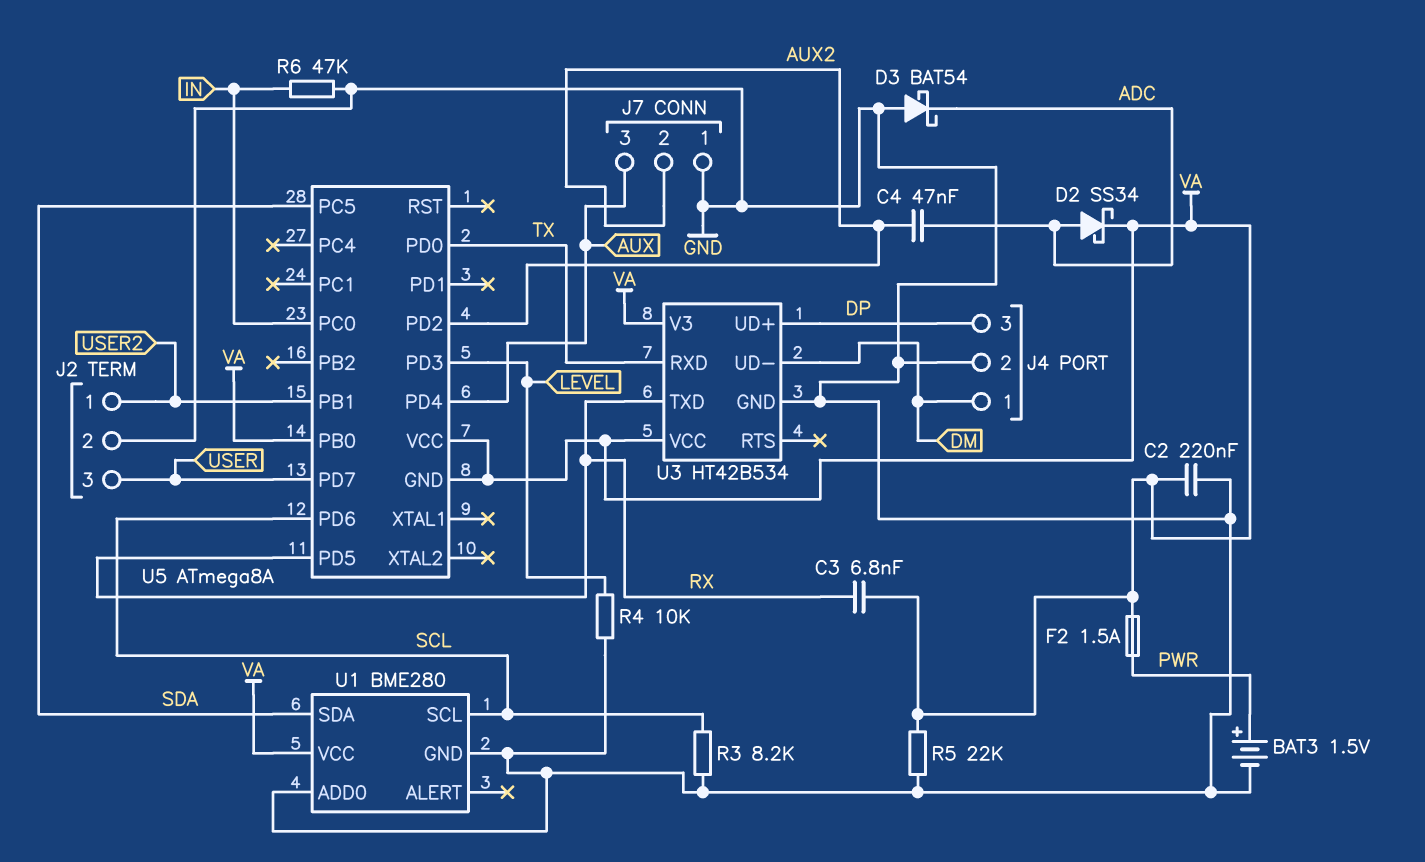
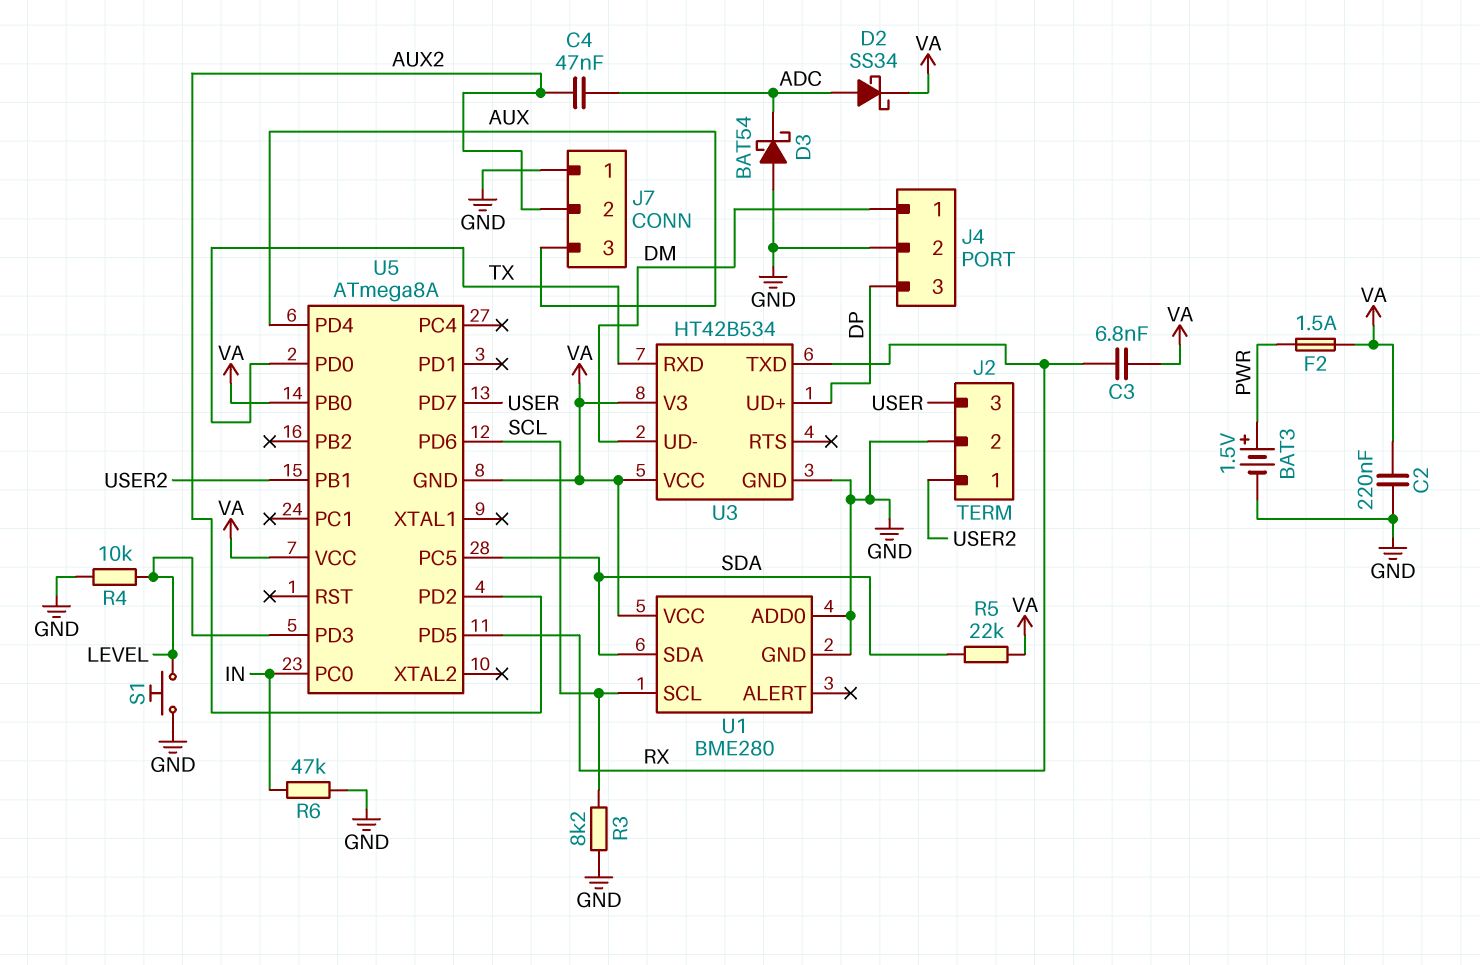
R5: 22k (GND, VA) -> 22k (SDA, VA)
S1: none -> button (GND, LEVEL)

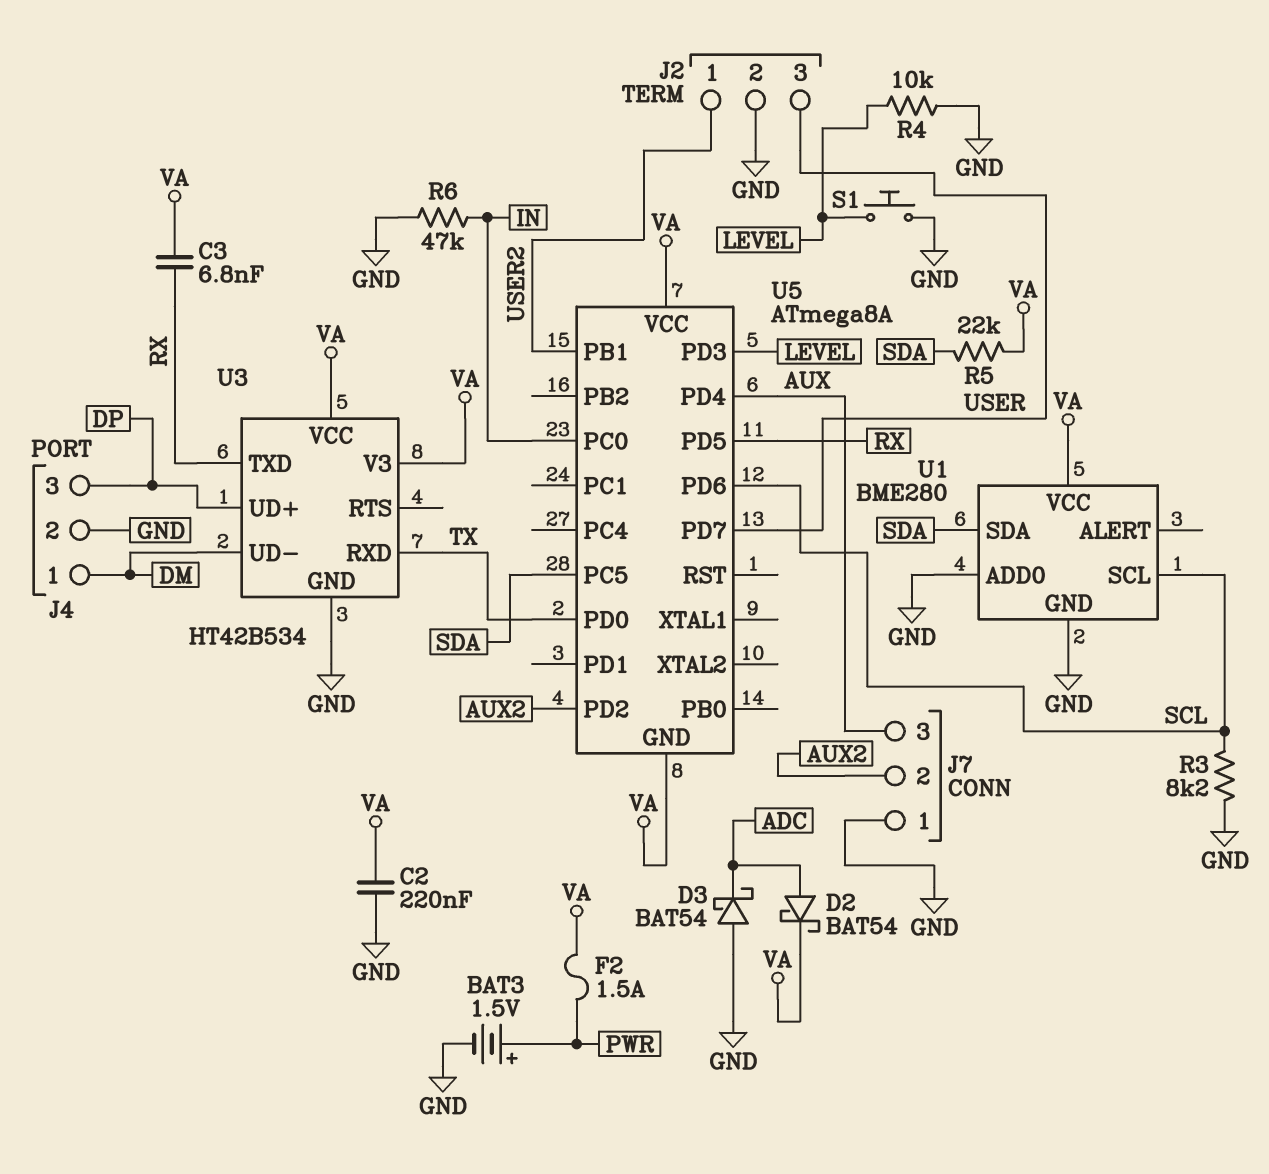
C4: 47nF (ADC, AUX2) -> none
D2: schottky SS34 (A ADC, K VA) -> schottky BAT54 (A ADC, K VA)
U5 pin PB0: VA -> none

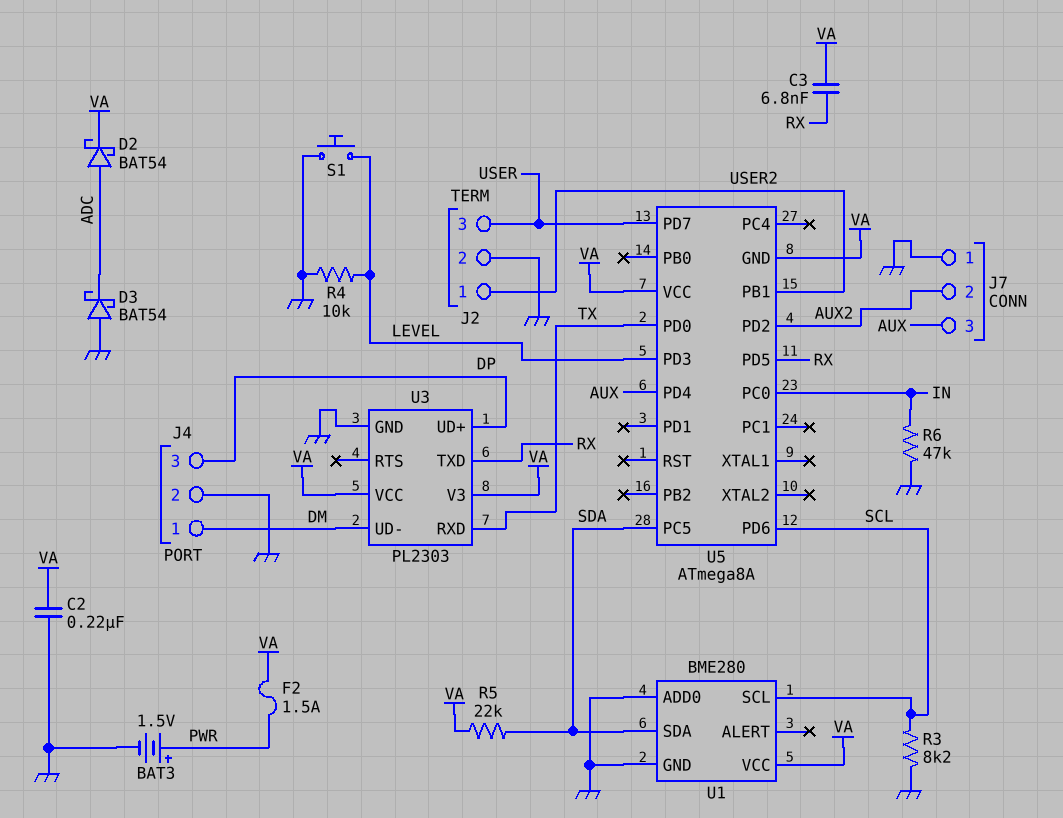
U3: HT42B534 -> PL2303

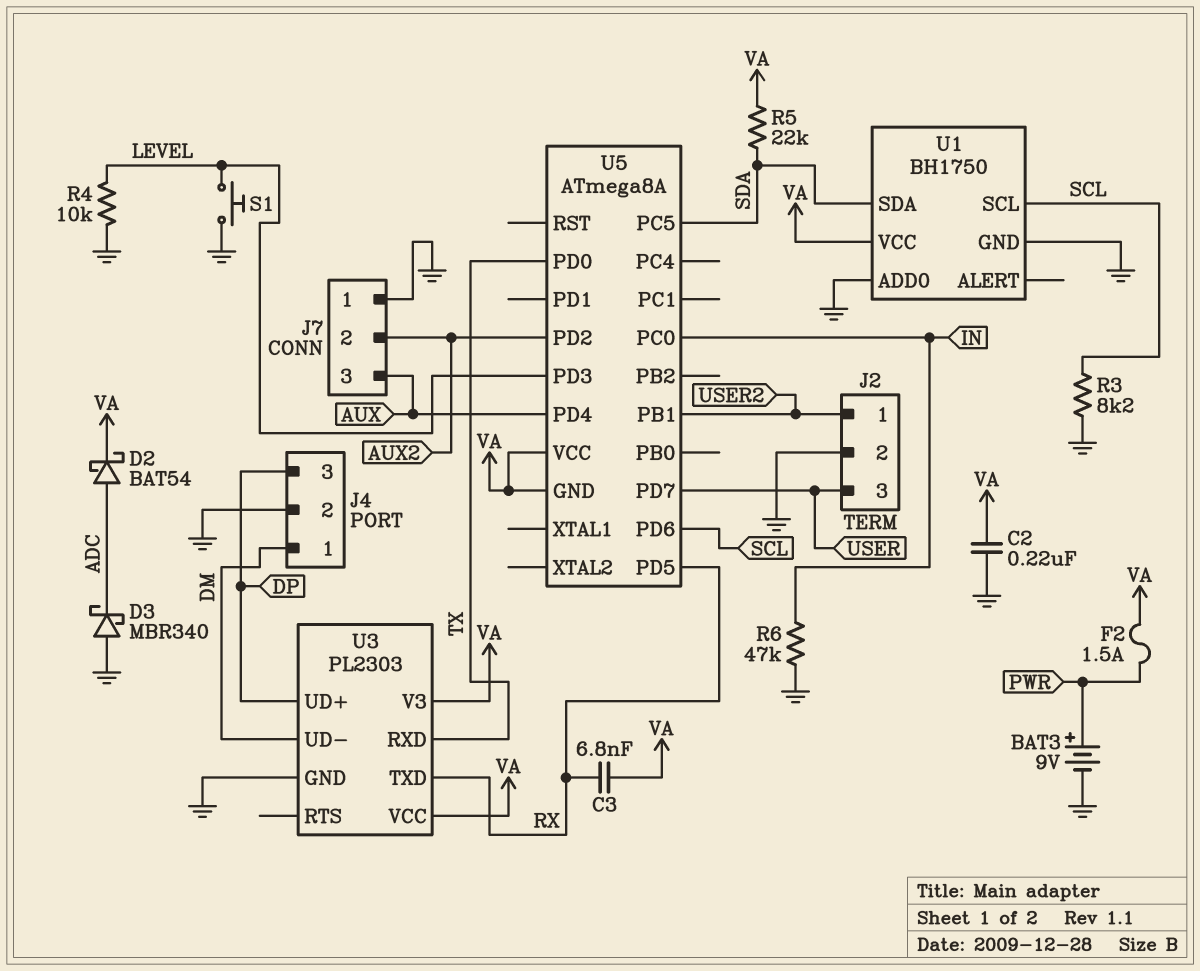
BAT3: 1.5V (plus PWR, minus GND) -> 9V (plus PWR, minus GND)
D3: schottky BAT54 (A GND, K ADC) -> schottky MBR340 (A GND, K ADC)
U1: BME280 -> BH1750

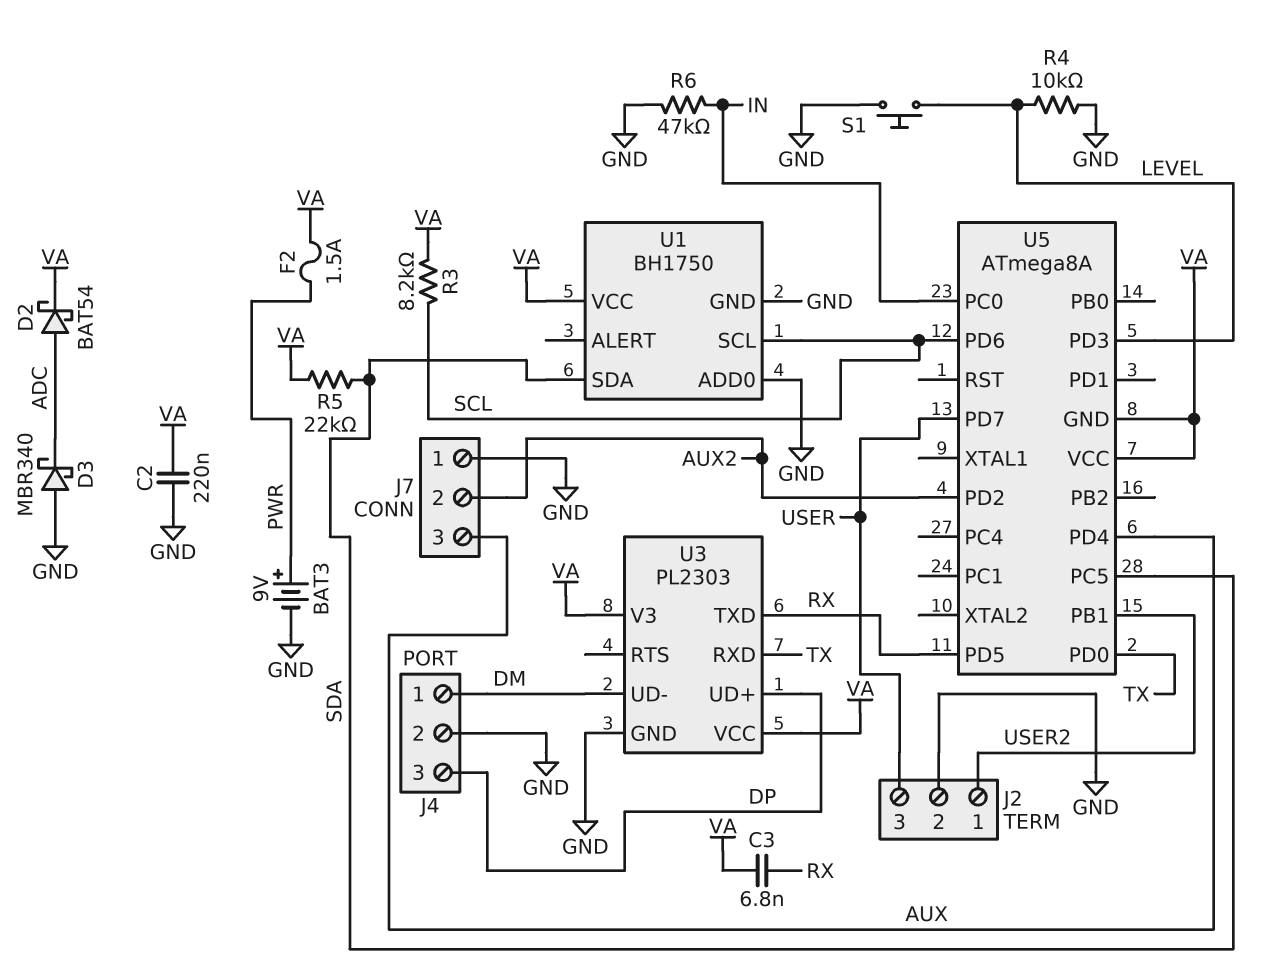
R3: 8.2k (GND, SCL) -> 8.2k (SCL, VA)

